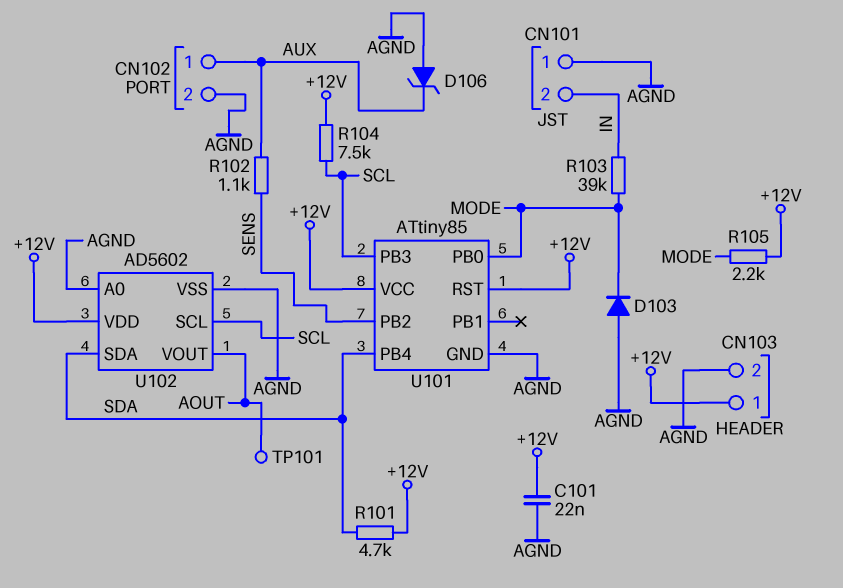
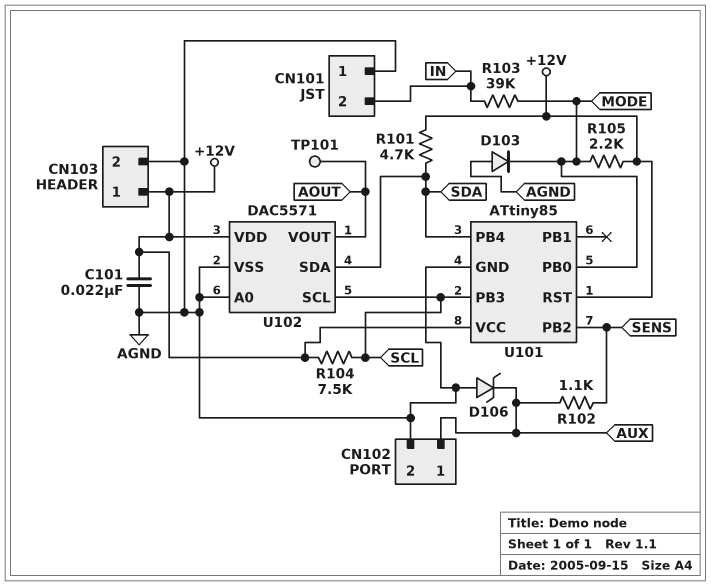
U102: AD5602 -> DAC5571

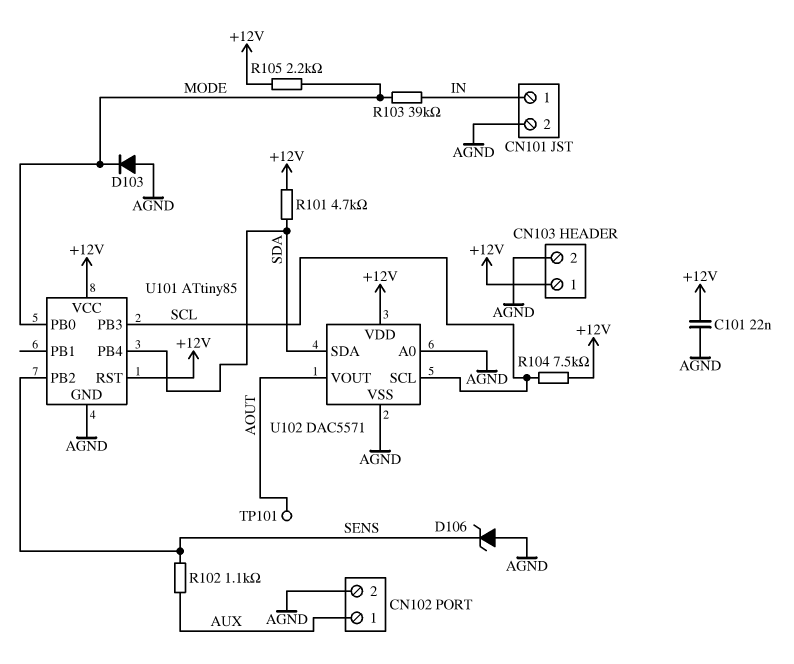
CN101 pin 1: AGND -> IN
CN101 pin 2: IN -> AGND
D106: zener (A AGND, K AUX) -> zener (A AGND, K SENS)

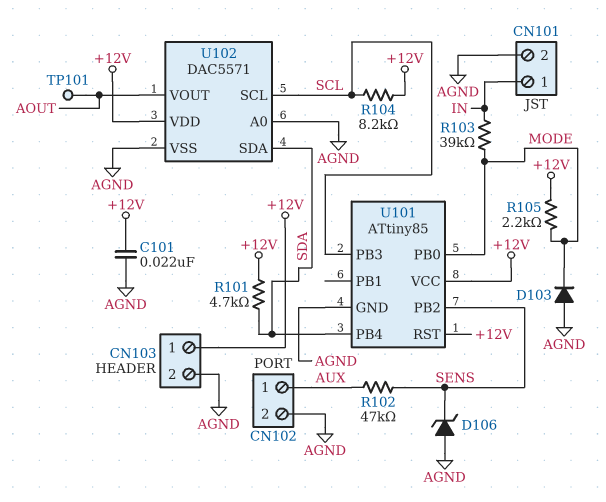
R102: 1.1k (AUX, SENS) -> 47k (AUX, SENS)
R104: 7.5k (+12V, SCL) -> 8.2k (+12V, SCL)

